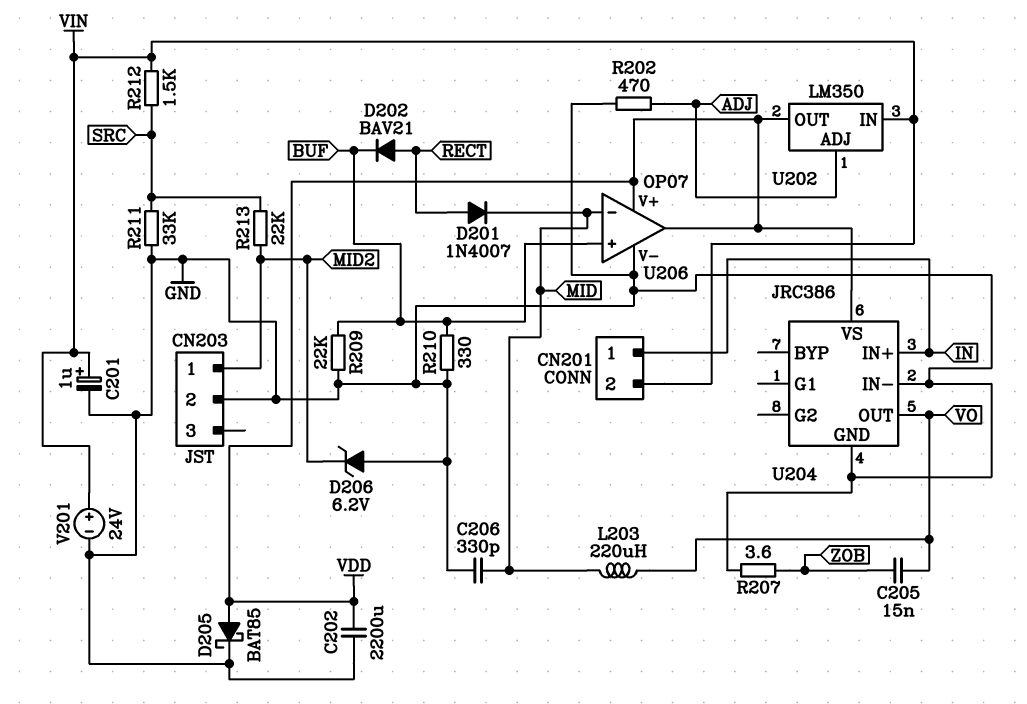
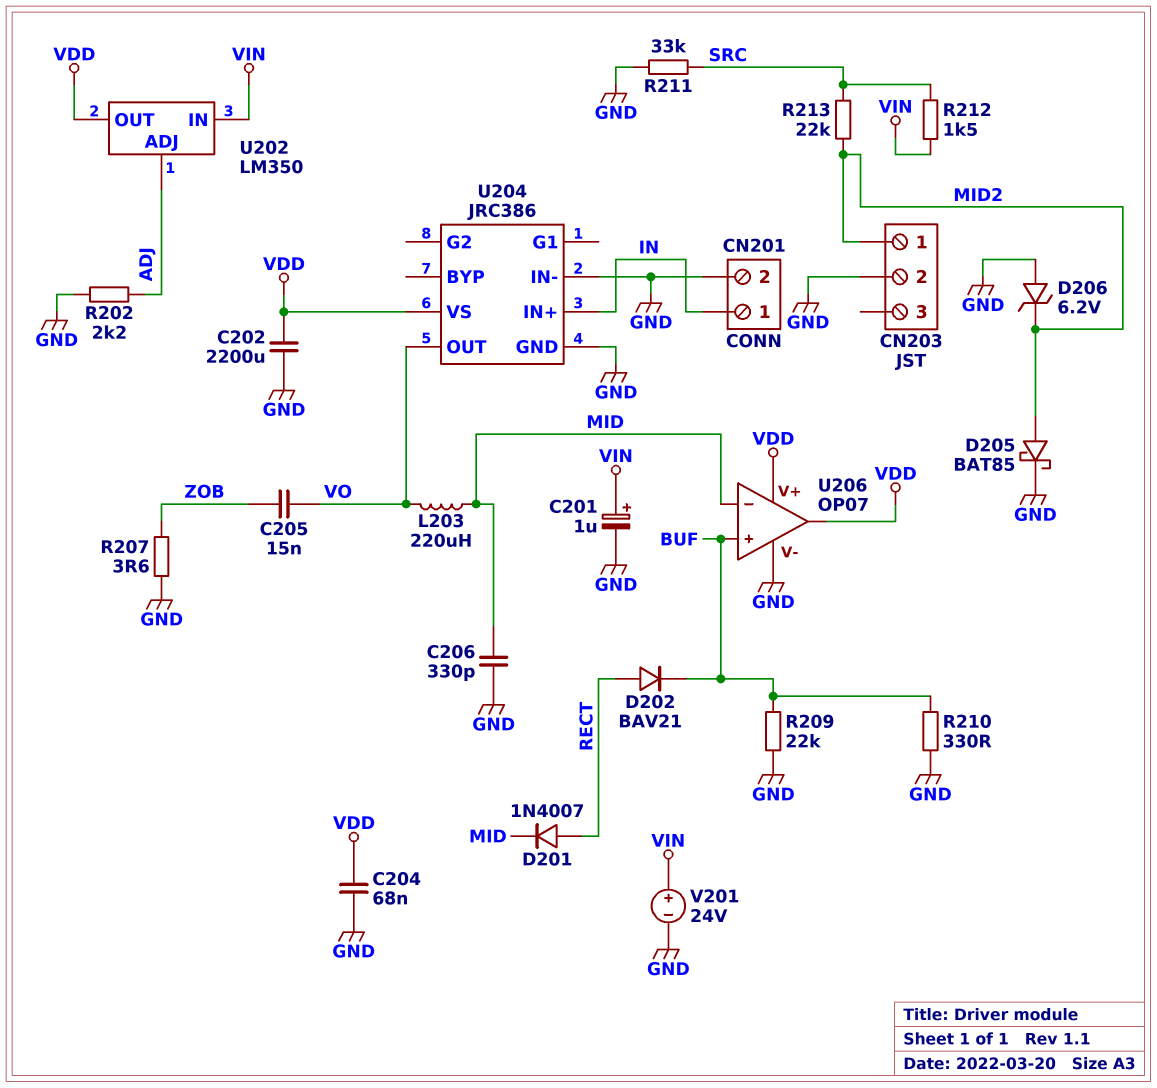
C204: none -> 68nF (GND, VDD)
CN201 pin 2: VIN -> GND
D205: schottky BAT85 (A VDD, K GND) -> schottky BAT85 (A MID2, K GND)
R202: 470 (ADJ, GND) -> 2.2k (ADJ, GND)

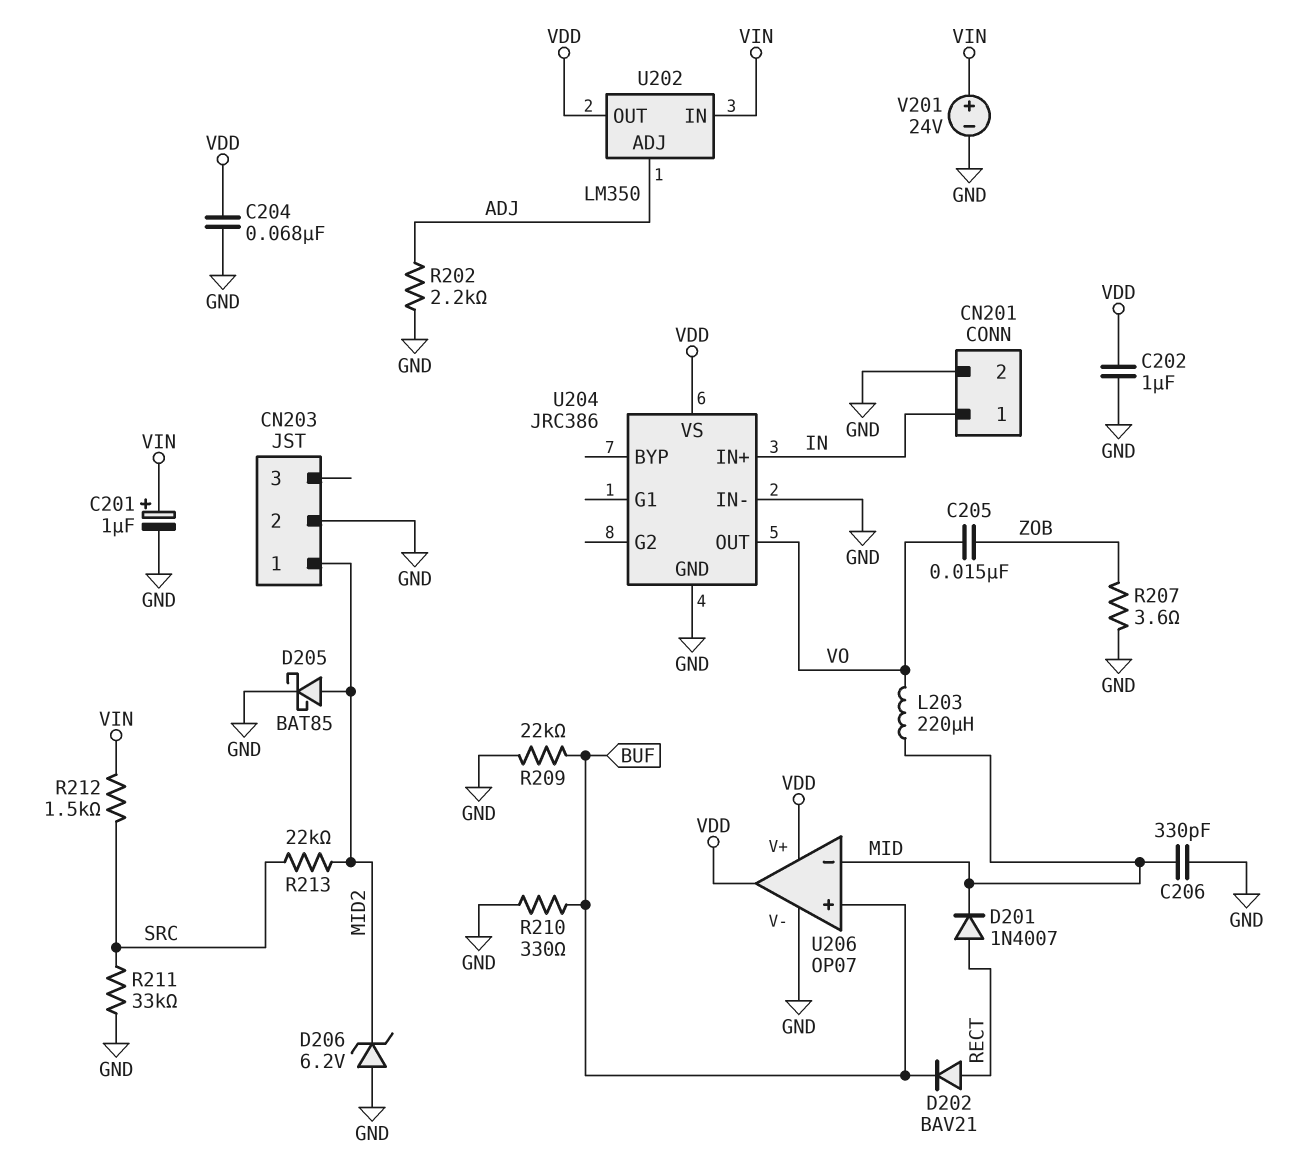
C202: 2200uF (GND, VDD) -> 1uF (GND, VDD)

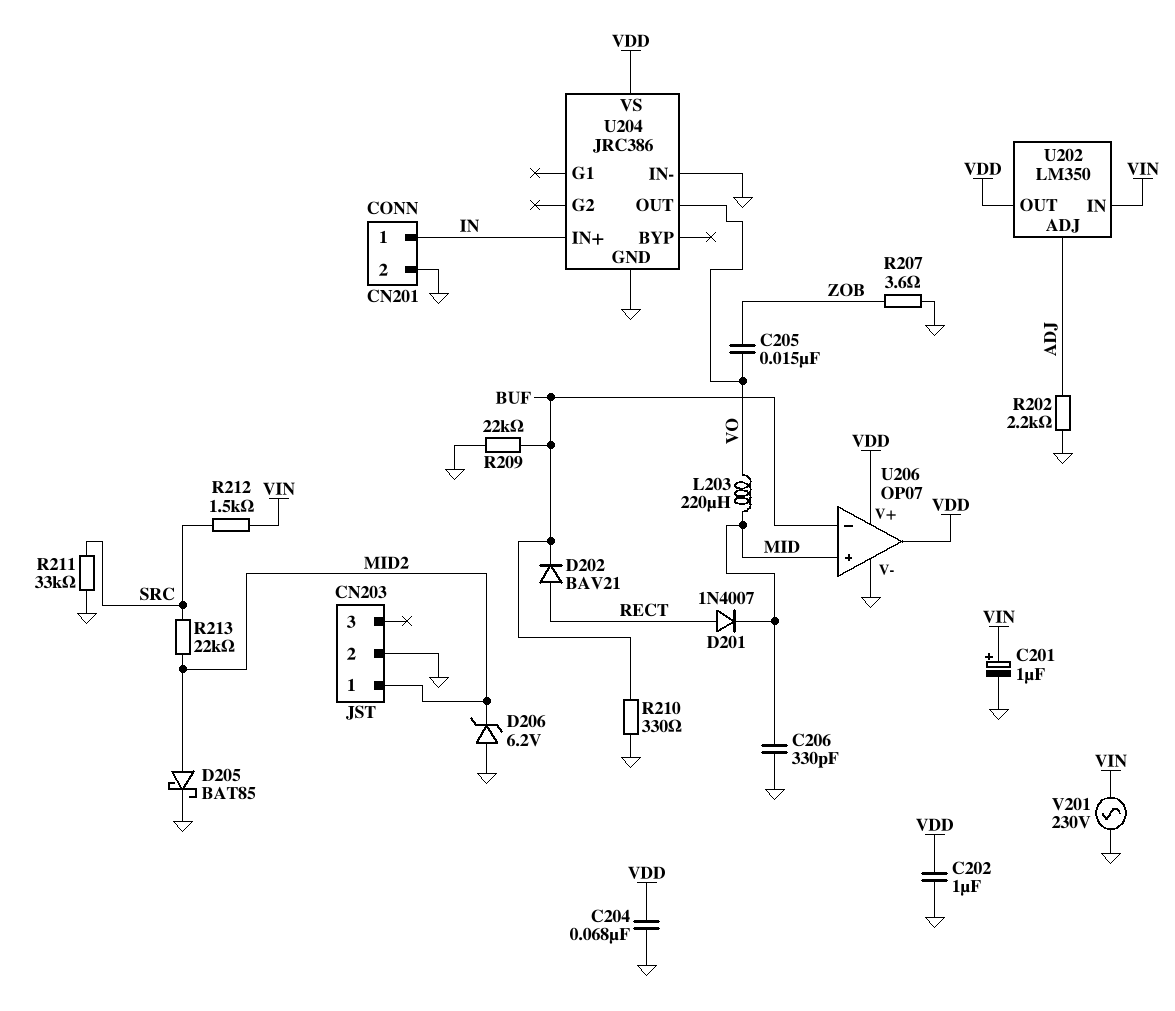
U206 pin in+: BUF -> MID
U206 pin in-: MID -> BUF
V201: 24V (plus VIN, minus GND) -> AC 230V (GND, VIN)

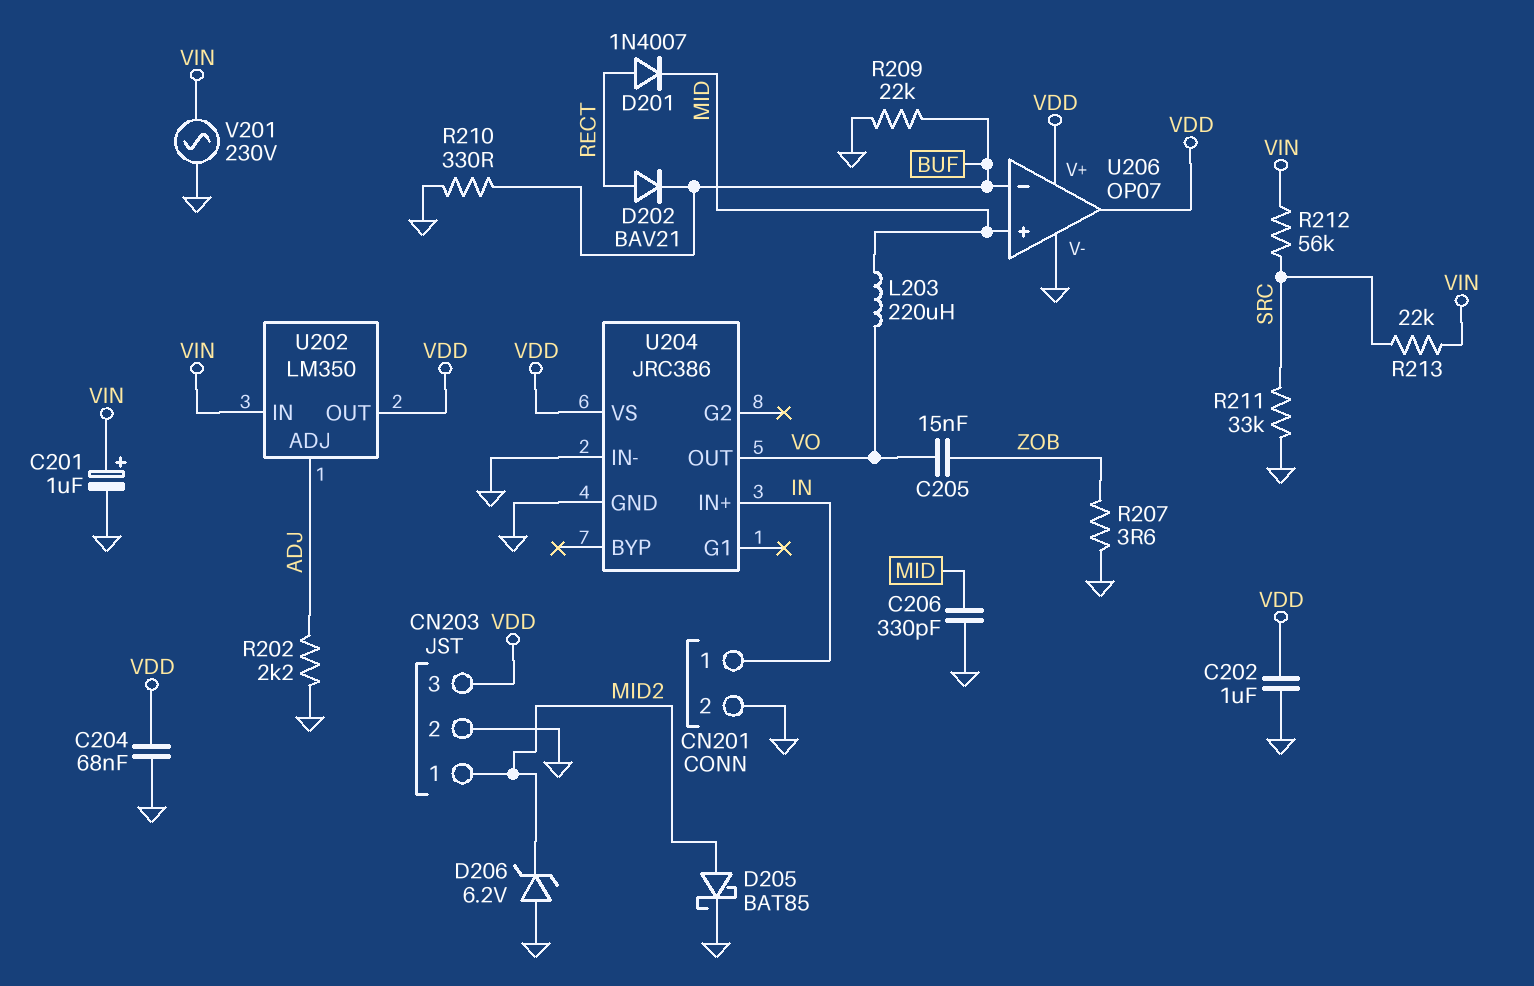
CN203 pin 3: none -> VDD
R212: 1.5k (SRC, VIN) -> 56k (SRC, VIN)
R213: 22k (MID2, SRC) -> 22k (SRC, VIN)

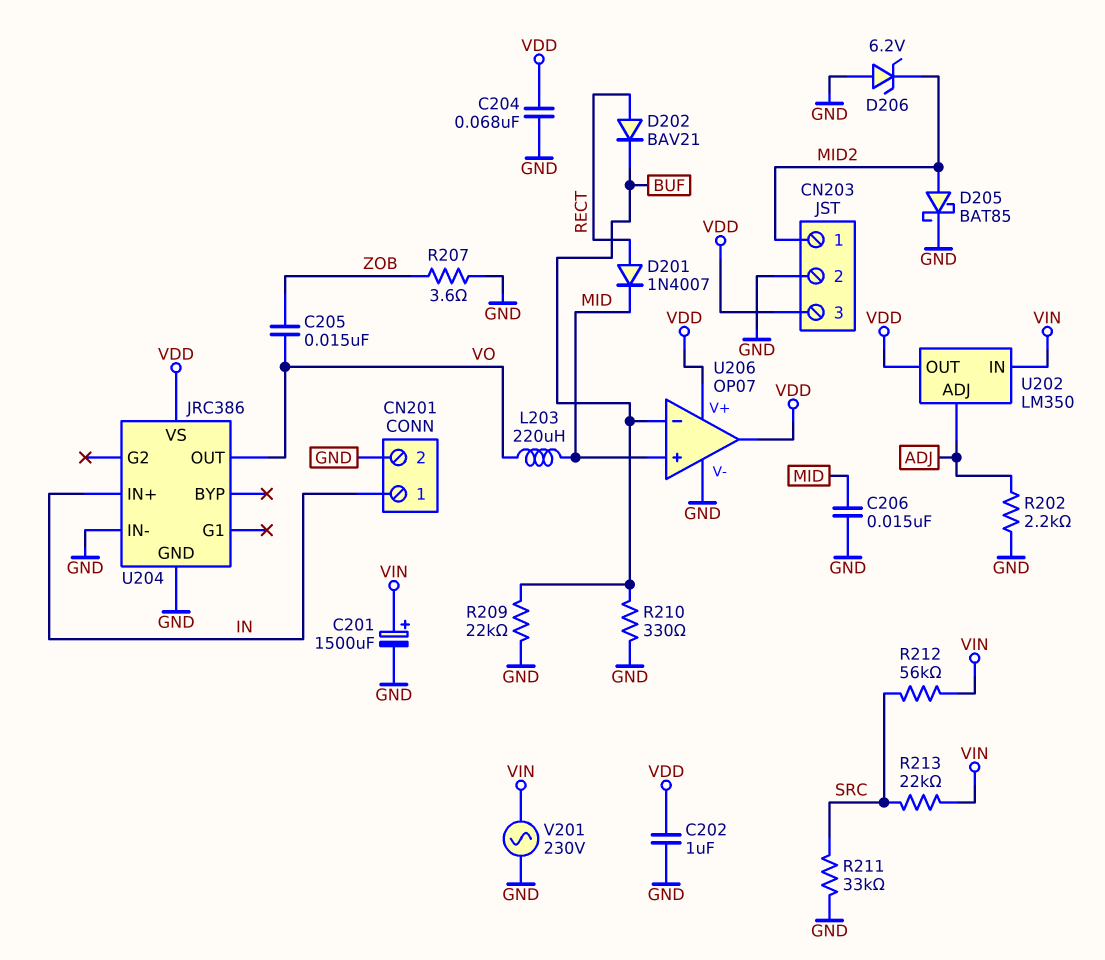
C201: 1uF (plus VIN, minus GND) -> 1500uF (plus VIN, minus GND)
C206: 330pF (GND, MID) -> 15nF (GND, MID)

